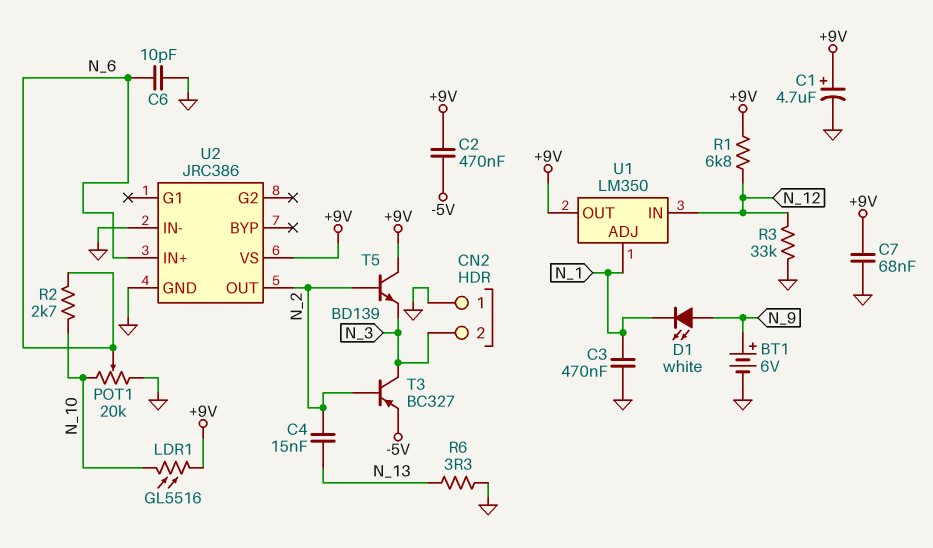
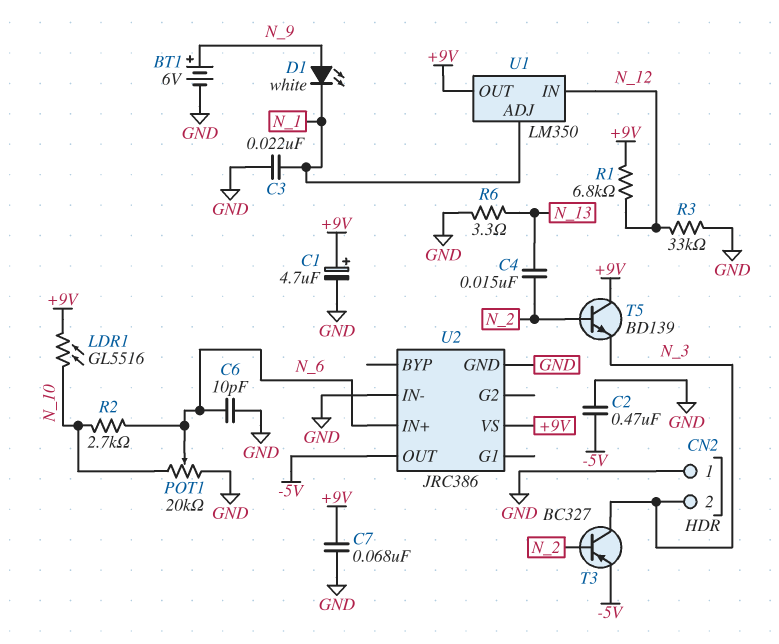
C2: 470nF (+9V, -5V) -> 470nF (-5V, GND)
C3: 470nF (GND, N_1) -> 22nF (GND, N_1)
U2 pin OUT: N_2 -> -5V

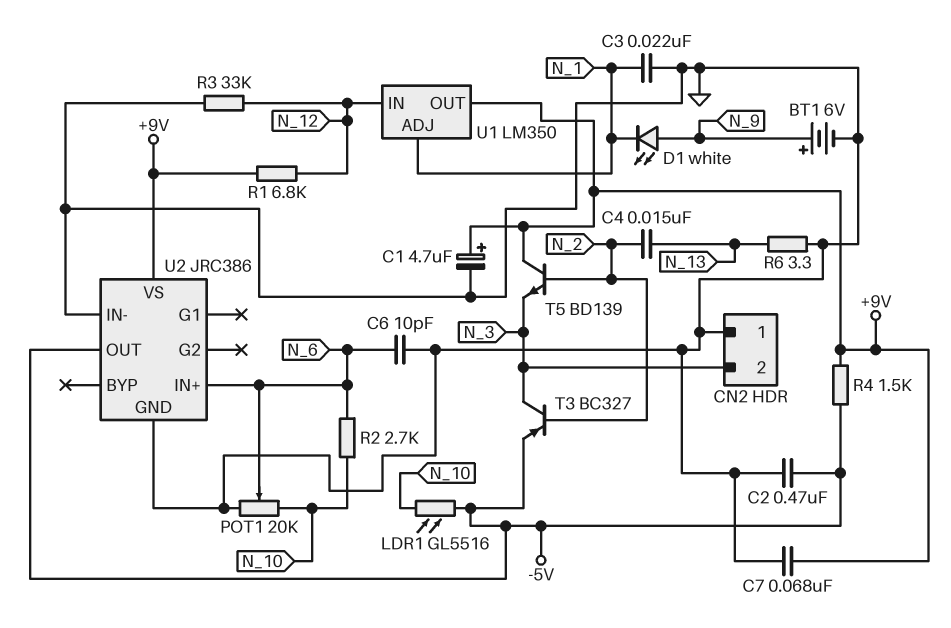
LDR1: GL5516 (+9V, N_10) -> GL5516 (-5V, N_10)
R4: none -> 1.5k (+9V, -5V)

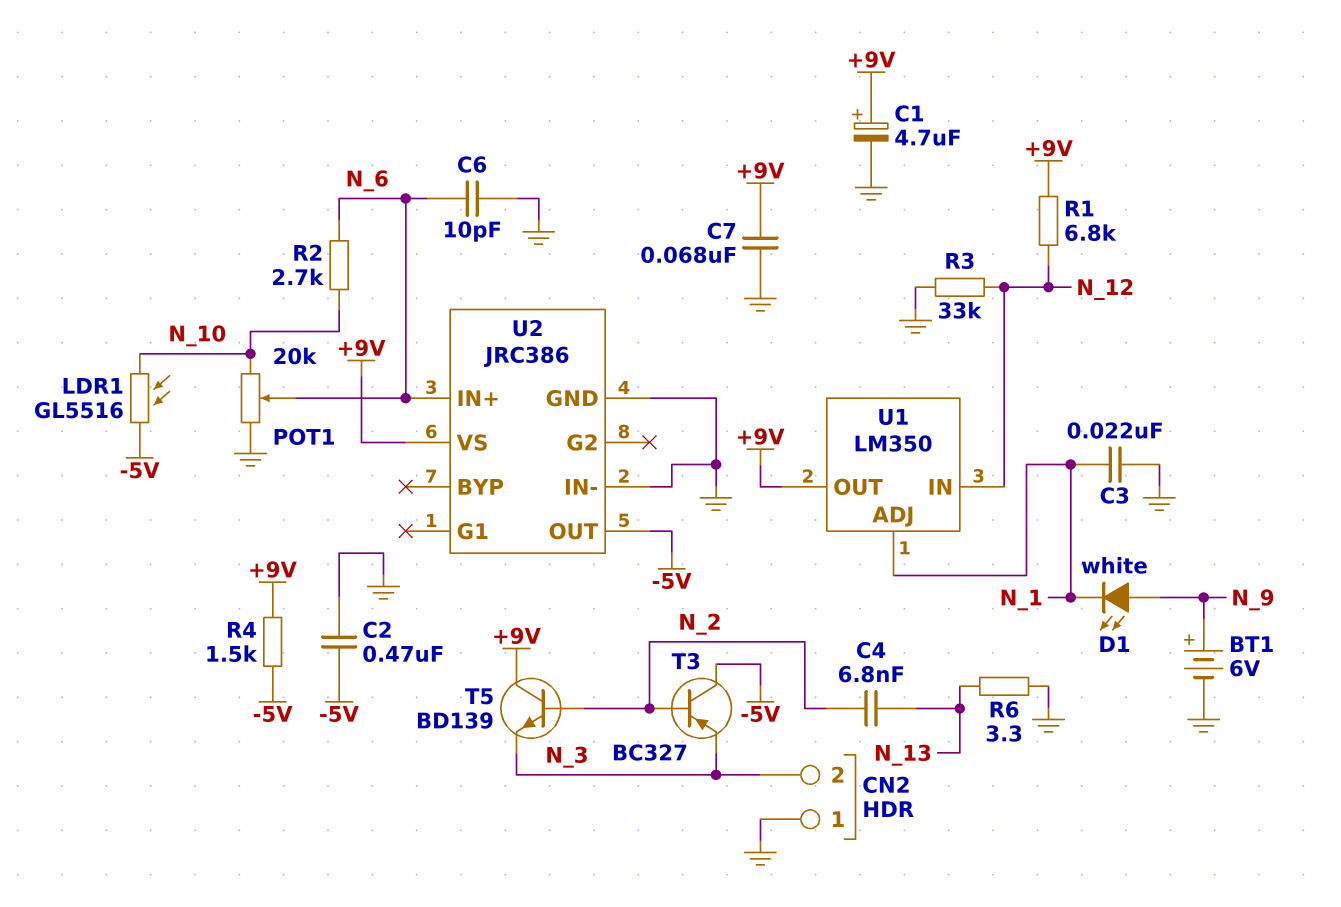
C4: 15nF (N_2, N_13) -> 6.8nF (N_2, N_13)
T3: PNP BC327 (B N_2, C N_3, E -5V) -> PNP BC327 (B N_2, C -5V, E N_3)

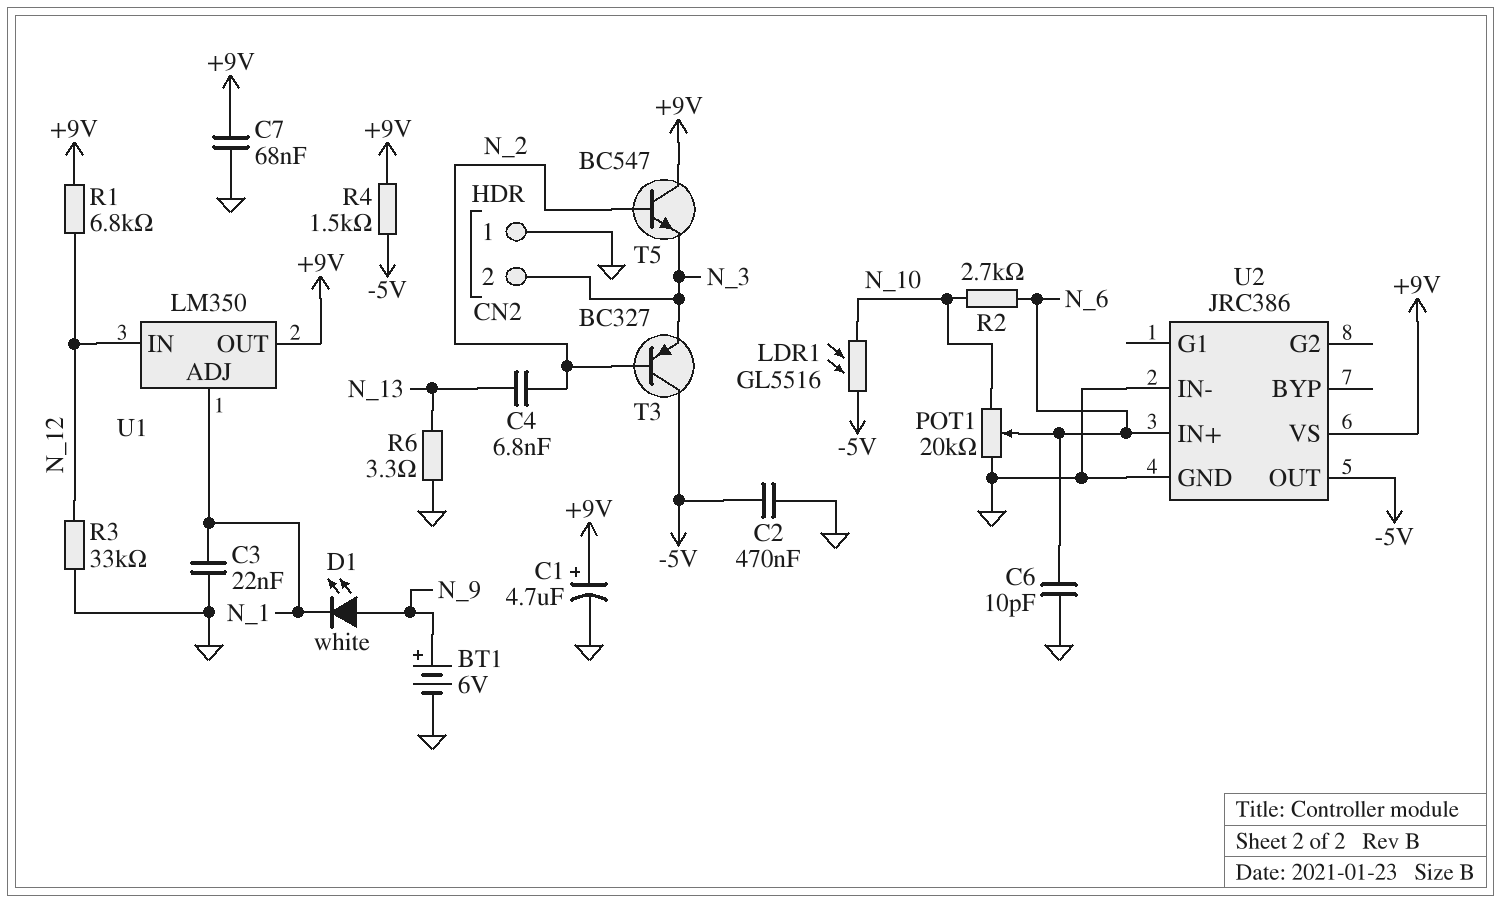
T5: NPN BD139 (B N_2, C +9V, E N_3) -> NPN BC547 (B N_2, C +9V, E N_3)

